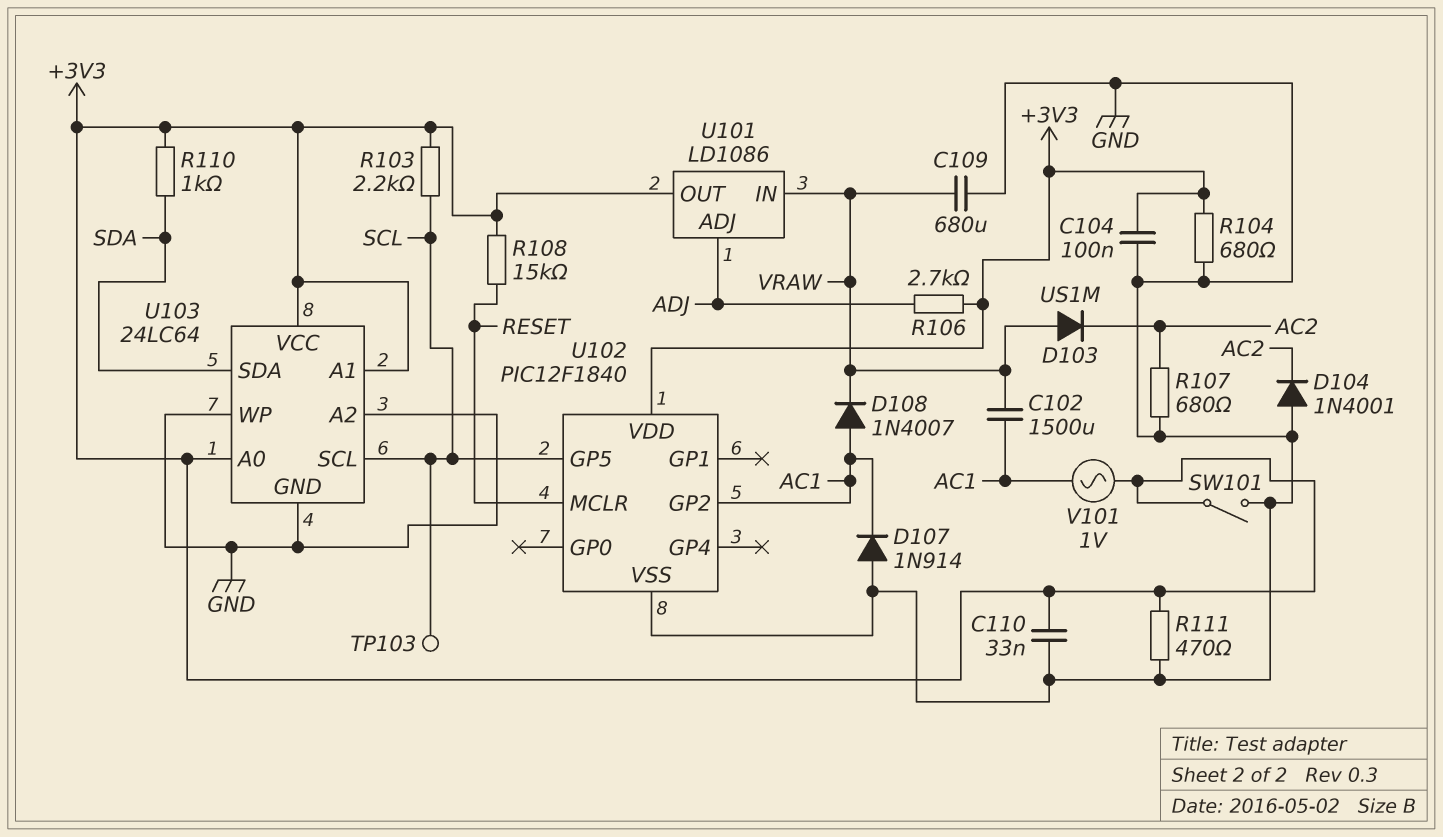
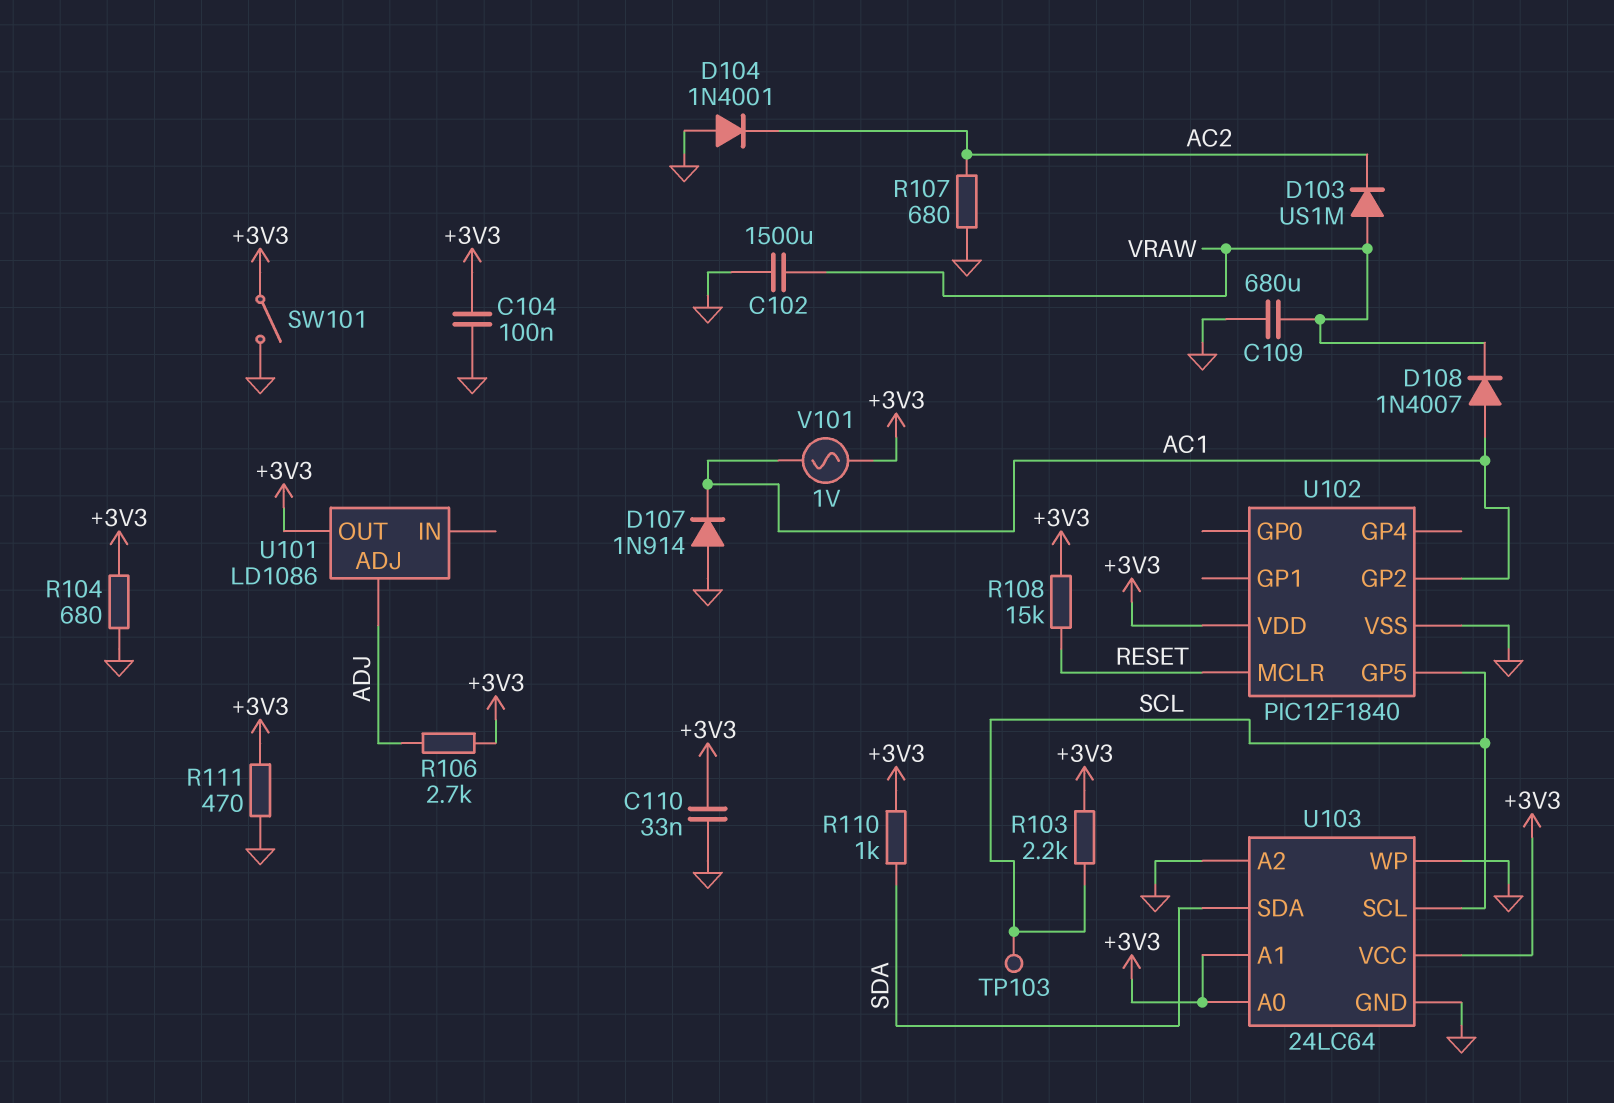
C102: 1500uF (AC1, VRAW) -> 1500uF (GND, VRAW)
U101 pin IN: VRAW -> none

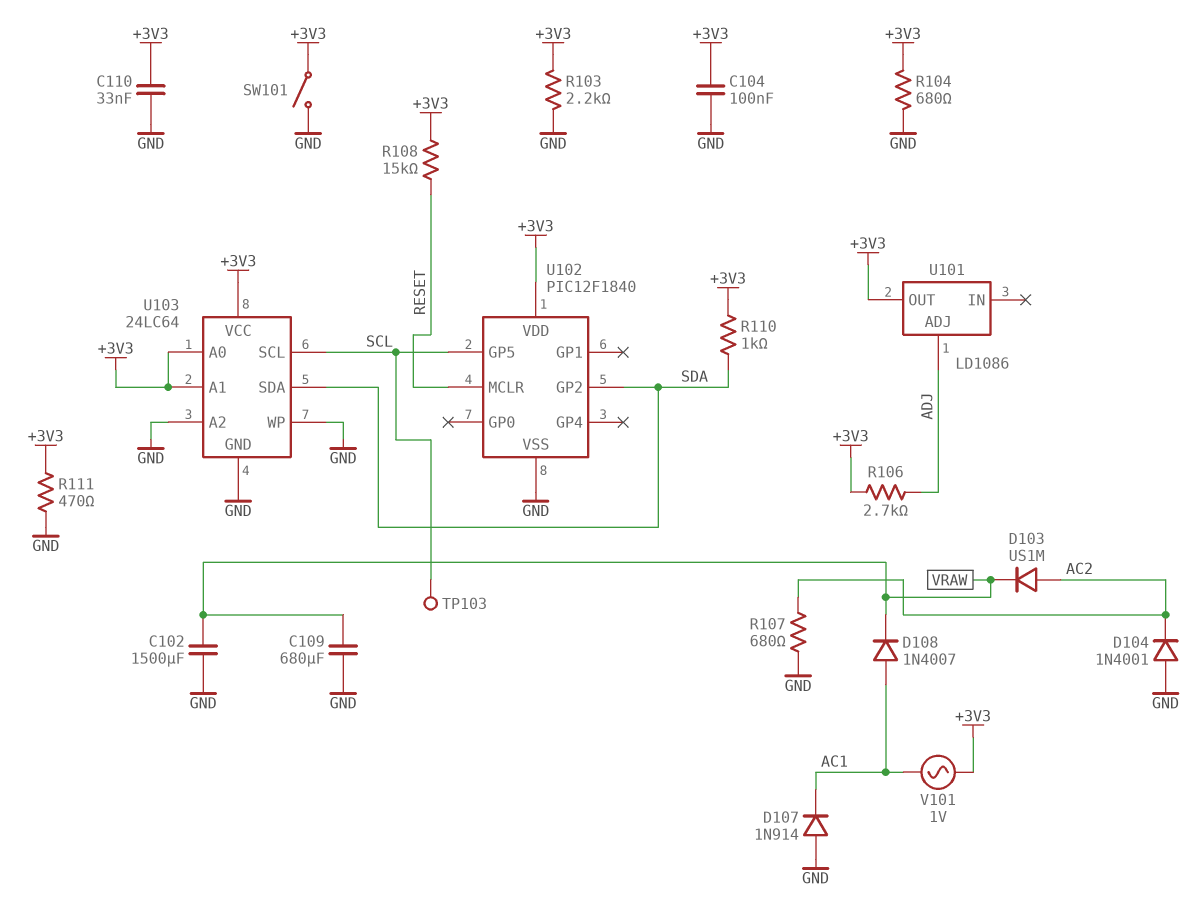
D103: diode US1M (A VRAW, K AC2) -> diode US1M (A AC2, K VRAW)
R103: 2.2k (+3V3, SCL) -> 2.2k (+3V3, GND)
U102 pin GP2: AC1 -> SDA

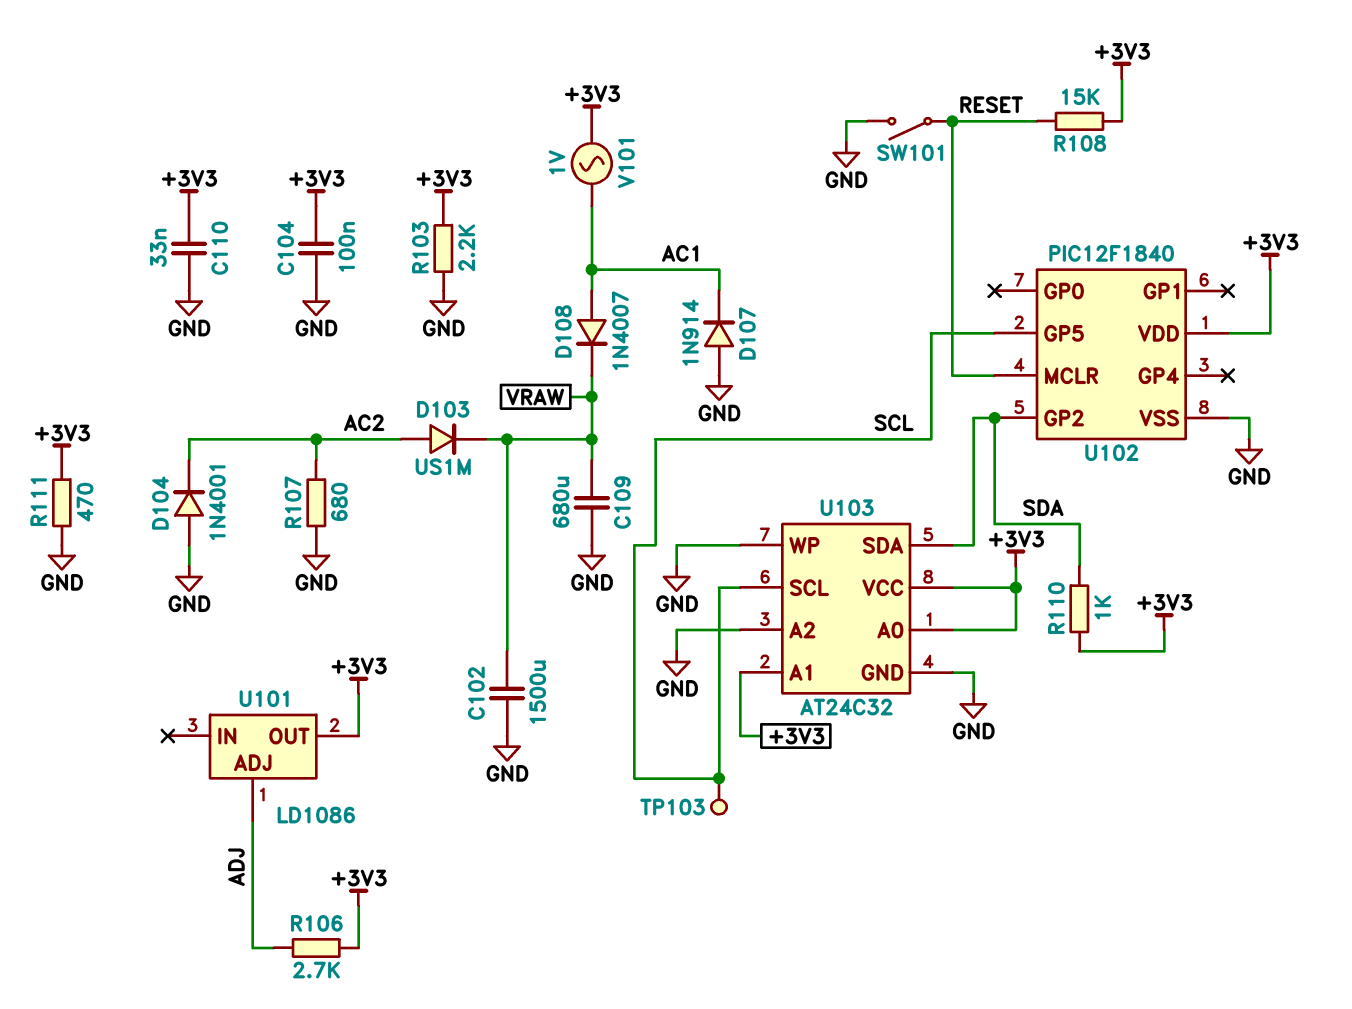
R104: 680 (+3V3, GND) -> none
SW101: switch (+3V3, GND) -> switch (GND, RESET)
U103: 24LC64 -> AT24C32

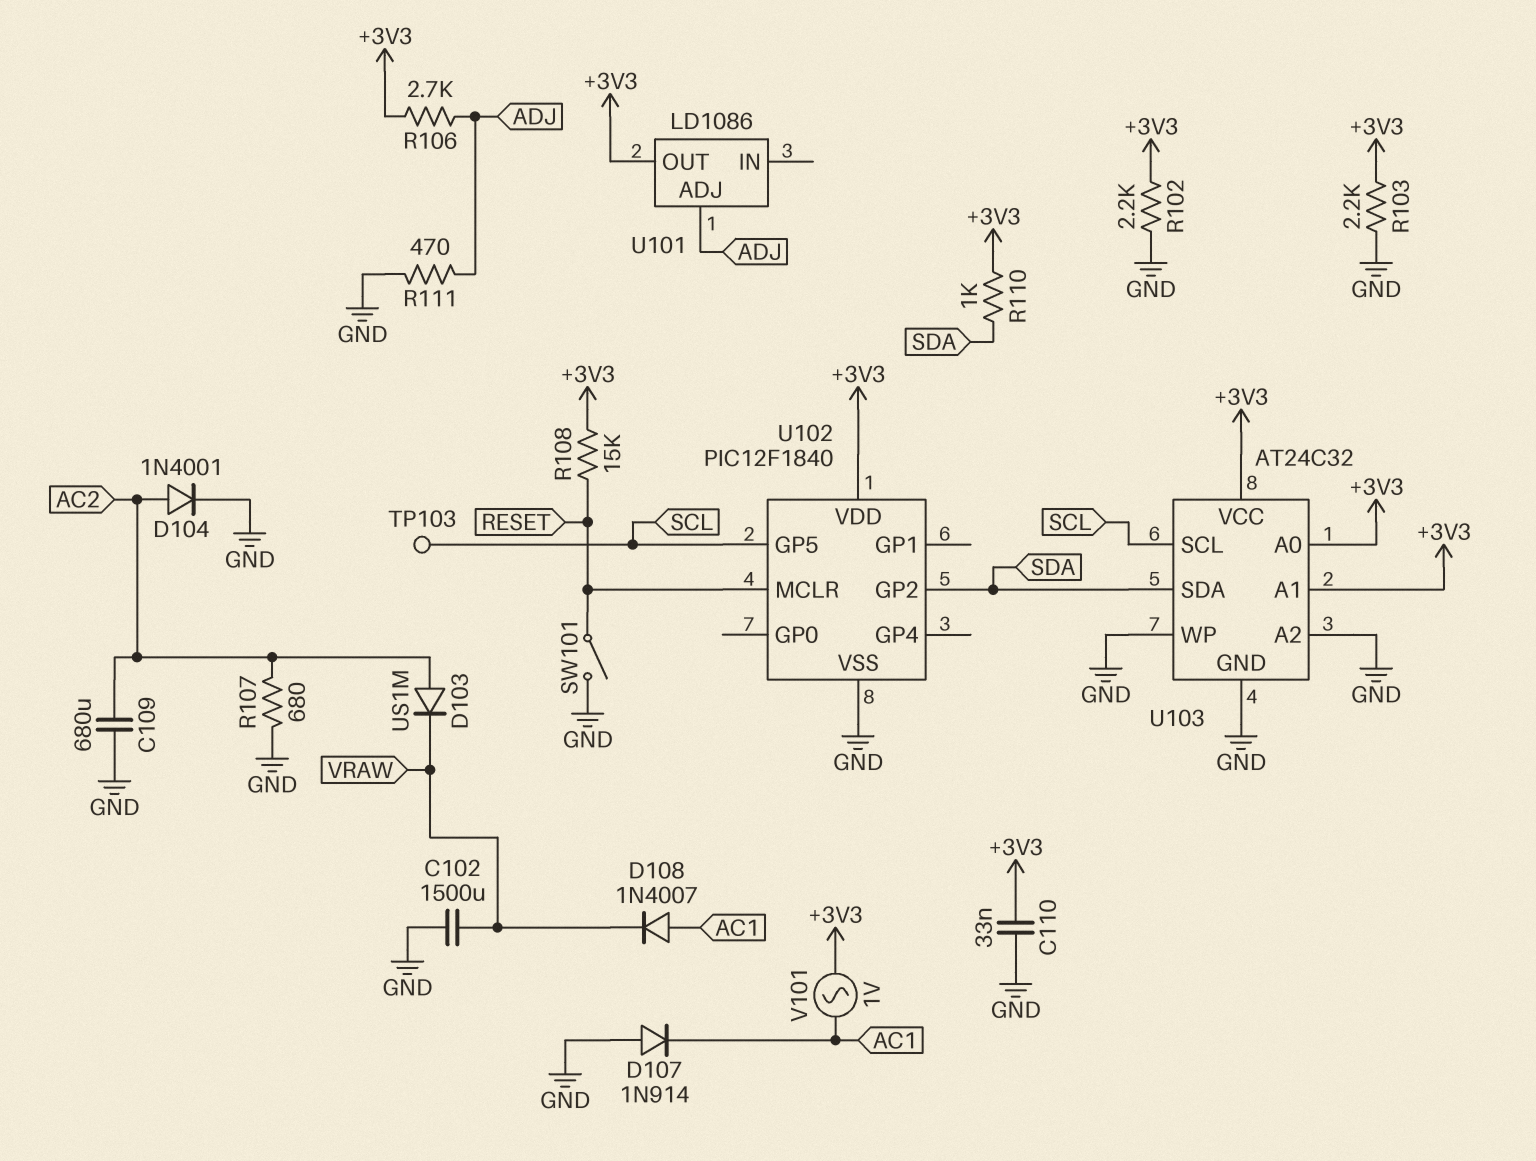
C104: 100nF (+3V3, GND) -> none
C109: 680uF (GND, VRAW) -> 680uF (AC2, GND)
D104: diode 1N4001 (A GND, K AC2) -> diode 1N4001 (A AC2, K GND)
R102: none -> 2.2k (+3V3, GND)
R111: 470 (+3V3, GND) -> 470 (ADJ, GND)

